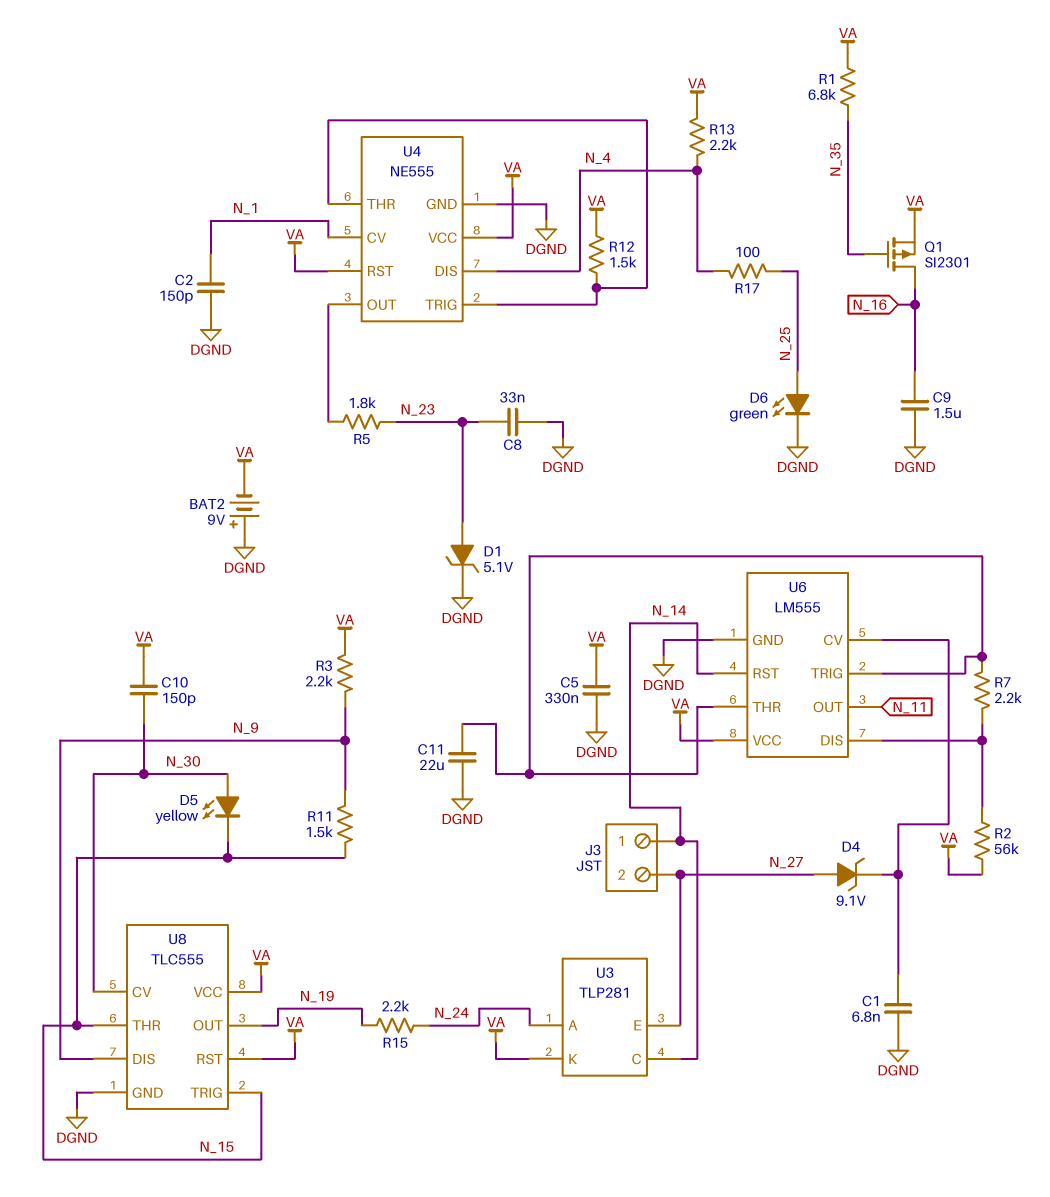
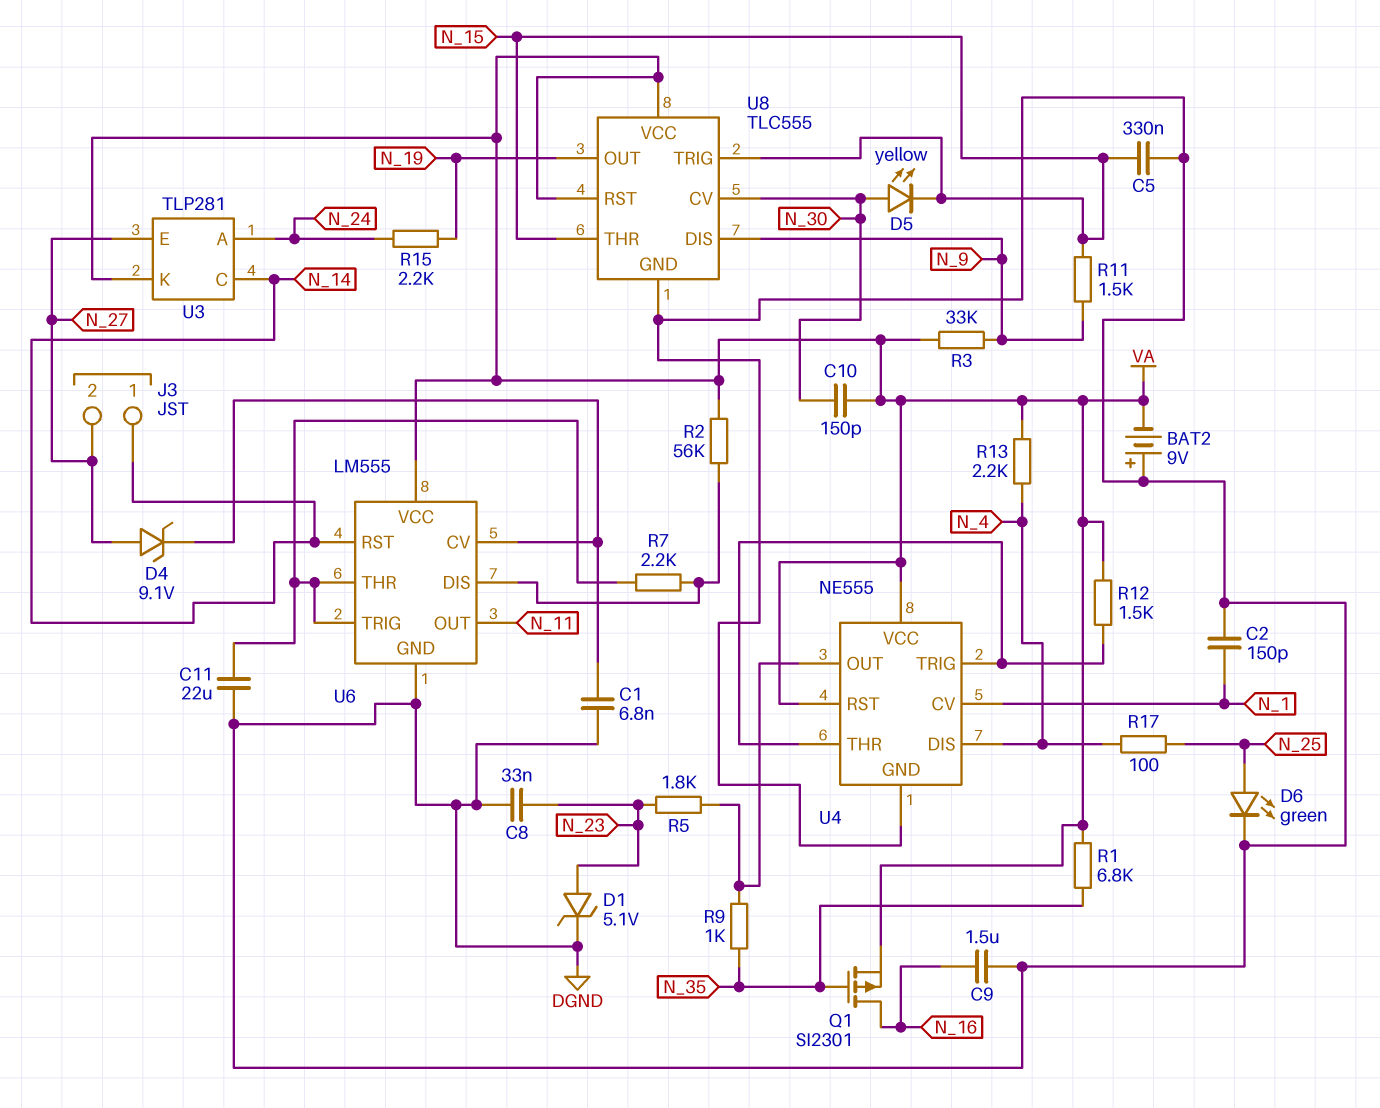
C5: 330nF (DGND, VA) -> 330nF (DGND, N_15)
R3: 2.2k (N_9, VA) -> 33k (N_9, VA)
R9: none -> 1k (N_35, U4/OUT)

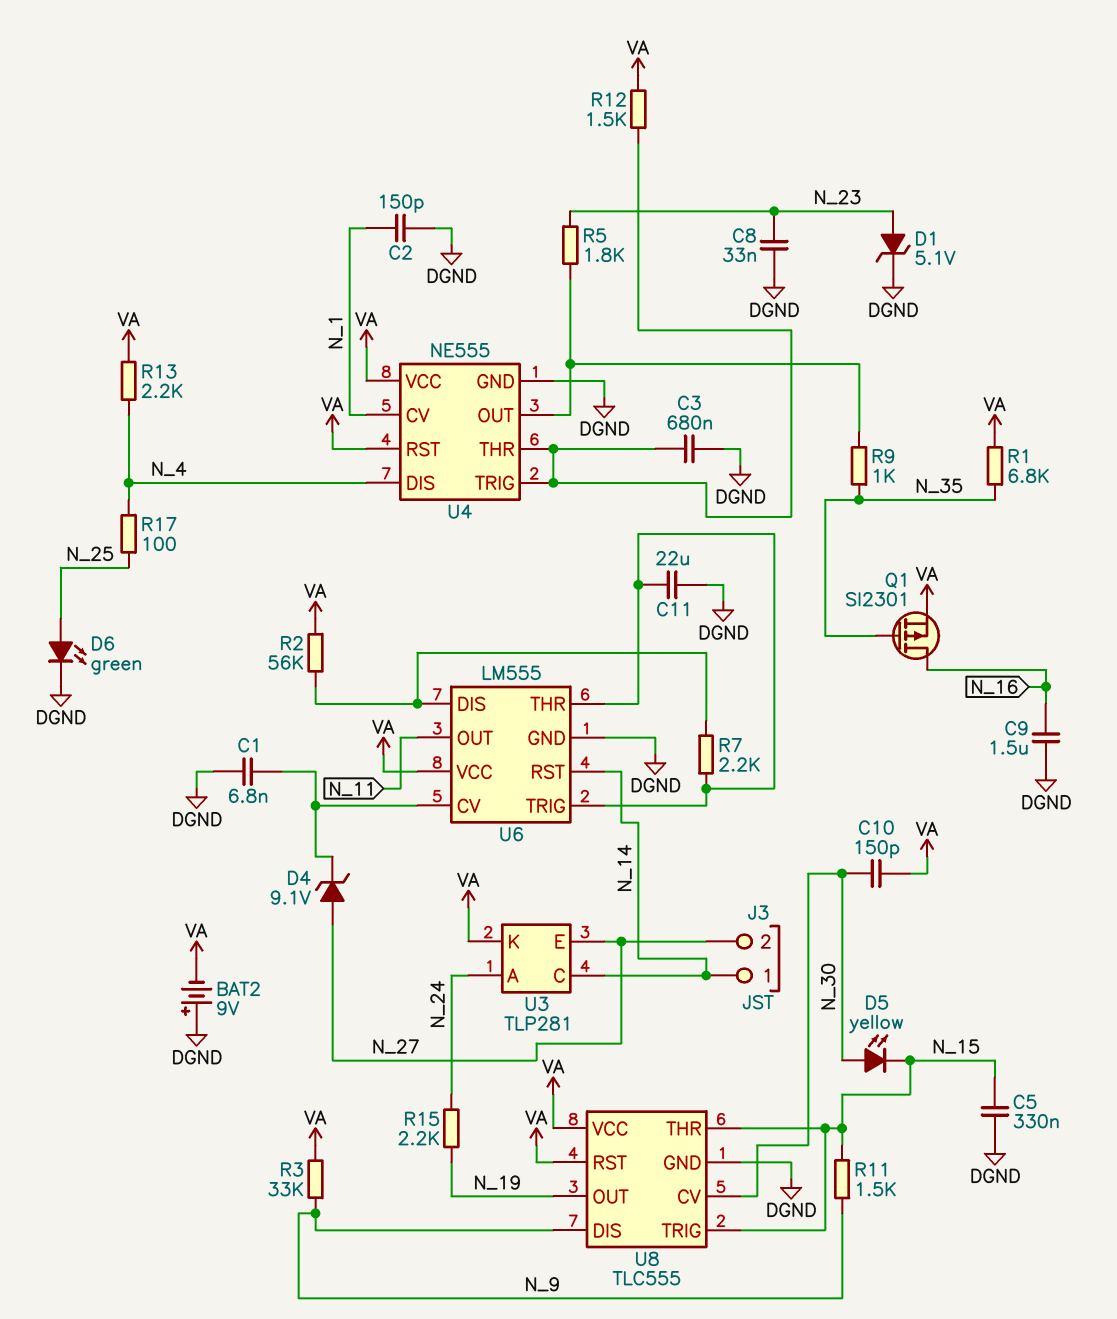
C3: none -> 680nF (DGND, U4/THR)

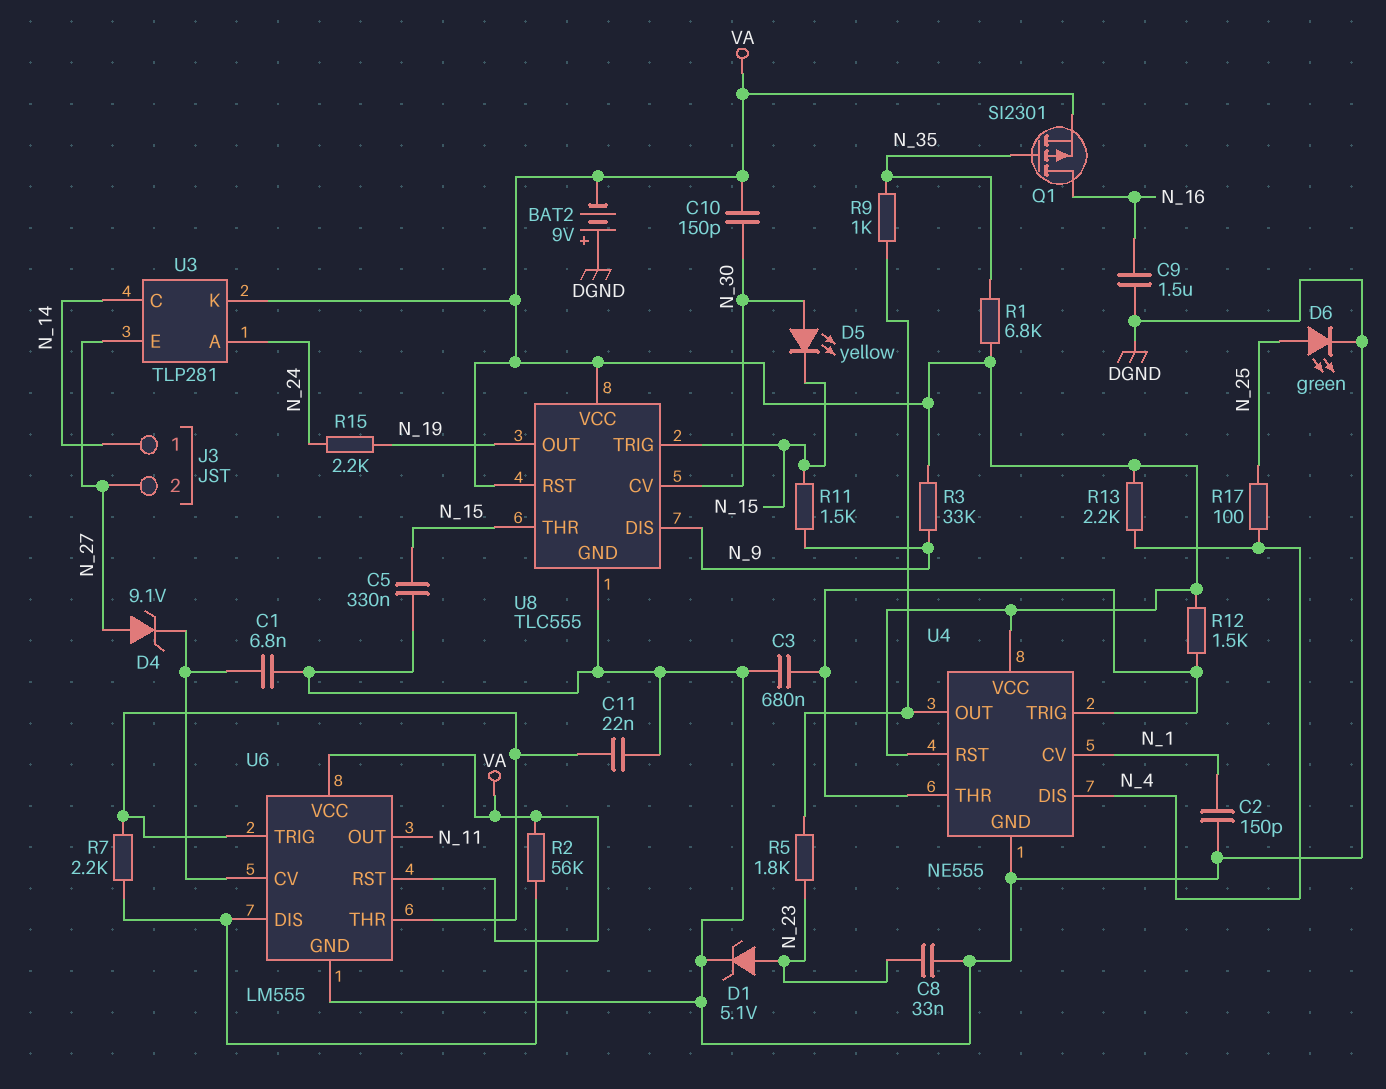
C11: 22uF (DGND, U6/THR) -> 22nF (DGND, U6/THR)
U6 pin RST: N_14 -> VA

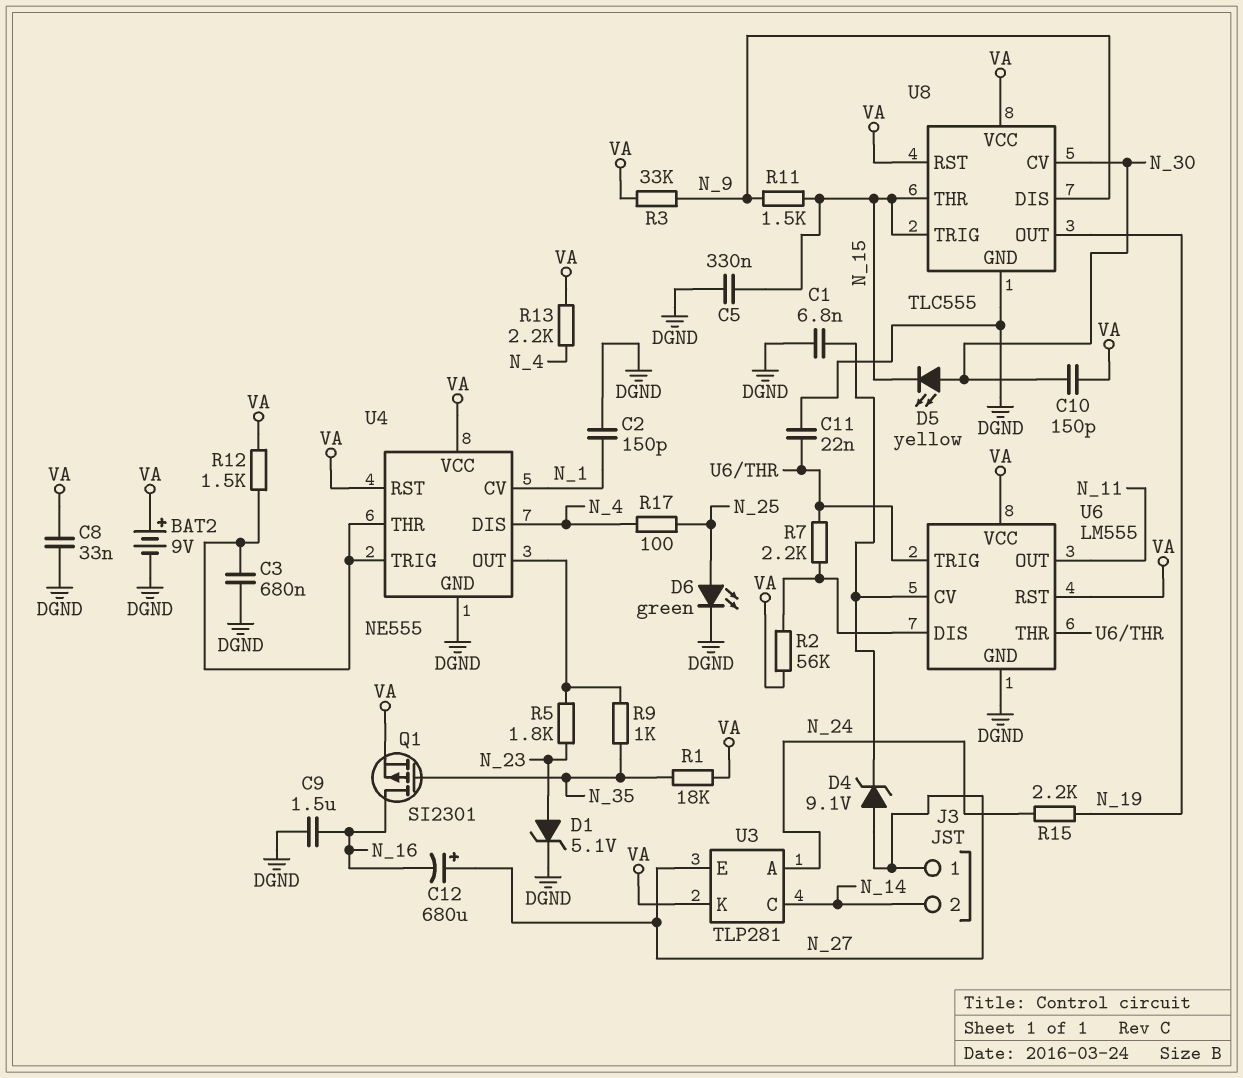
BAT2: 9V (plus DGND, minus VA) -> 9V (plus VA, minus DGND)
C8: 33nF (DGND, N_23) -> 33nF (DGND, VA)
C12: none -> 680uF (plus N_27, minus N_16)
J3 pin 1: N_14 -> N_27
J3 pin 2: N_27 -> N_14
R1: 6.8k (N_35, VA) -> 18k (N_35, VA)

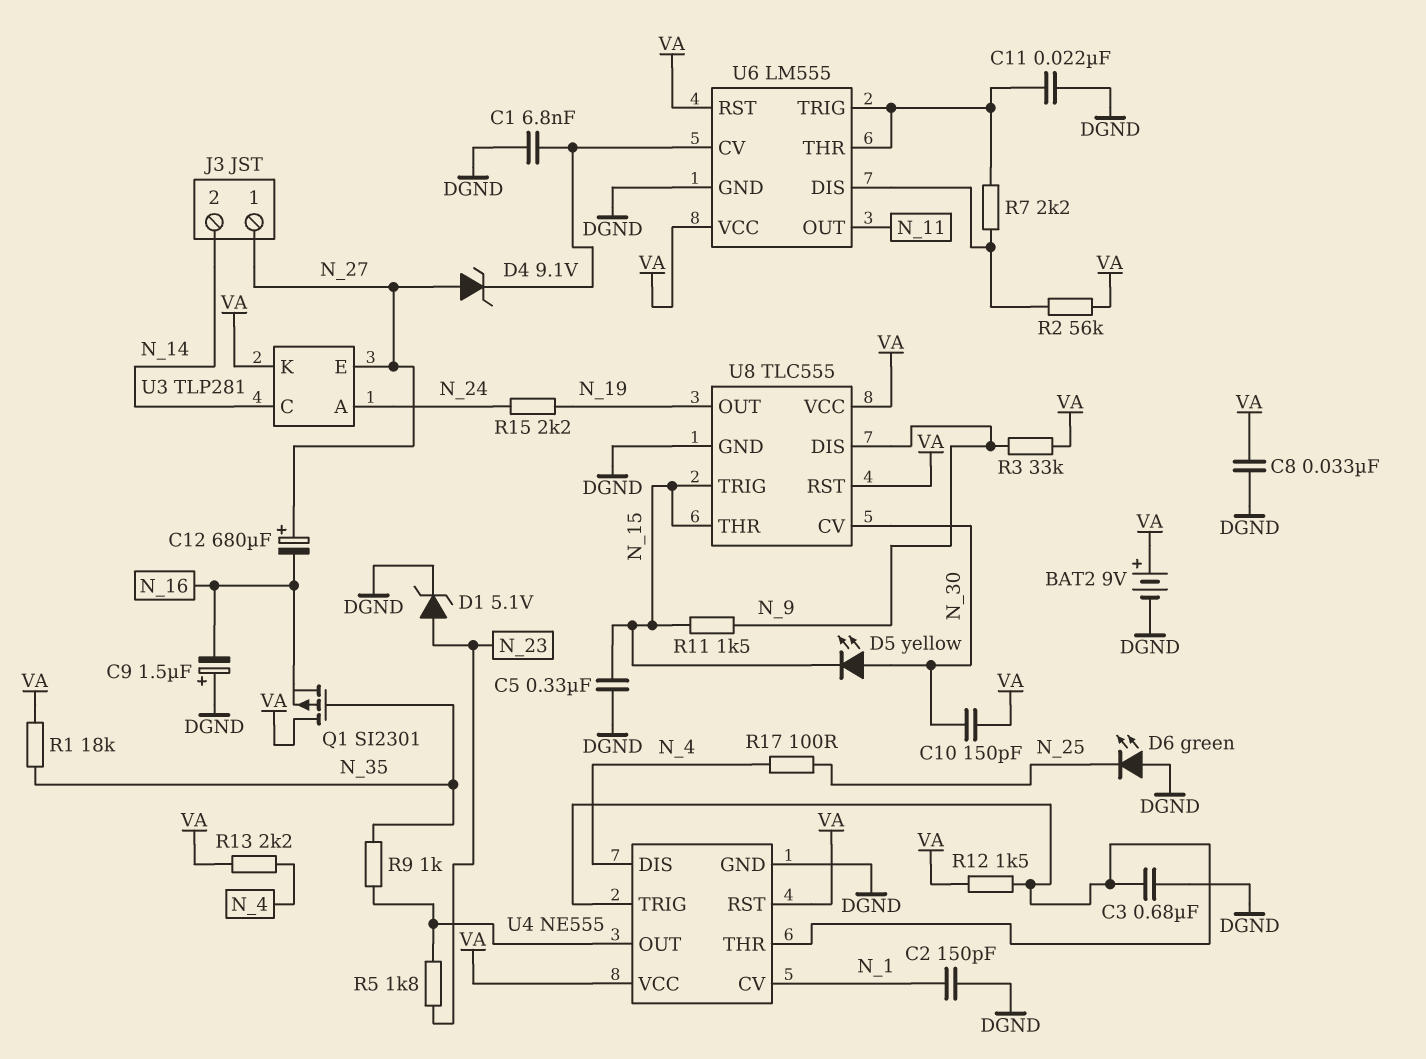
C9: 1.5uF (DGND, N_16) -> 1.5uF (plus DGND, minus N_16)
D6: LED green (A N_25, K DGND) -> LED green (A DGND, K N_25)
Q1: PMOS SI2301 (G N_35, D N_16, S VA) -> PMOS SI2301 (G N_35, D VA, S N_16)

